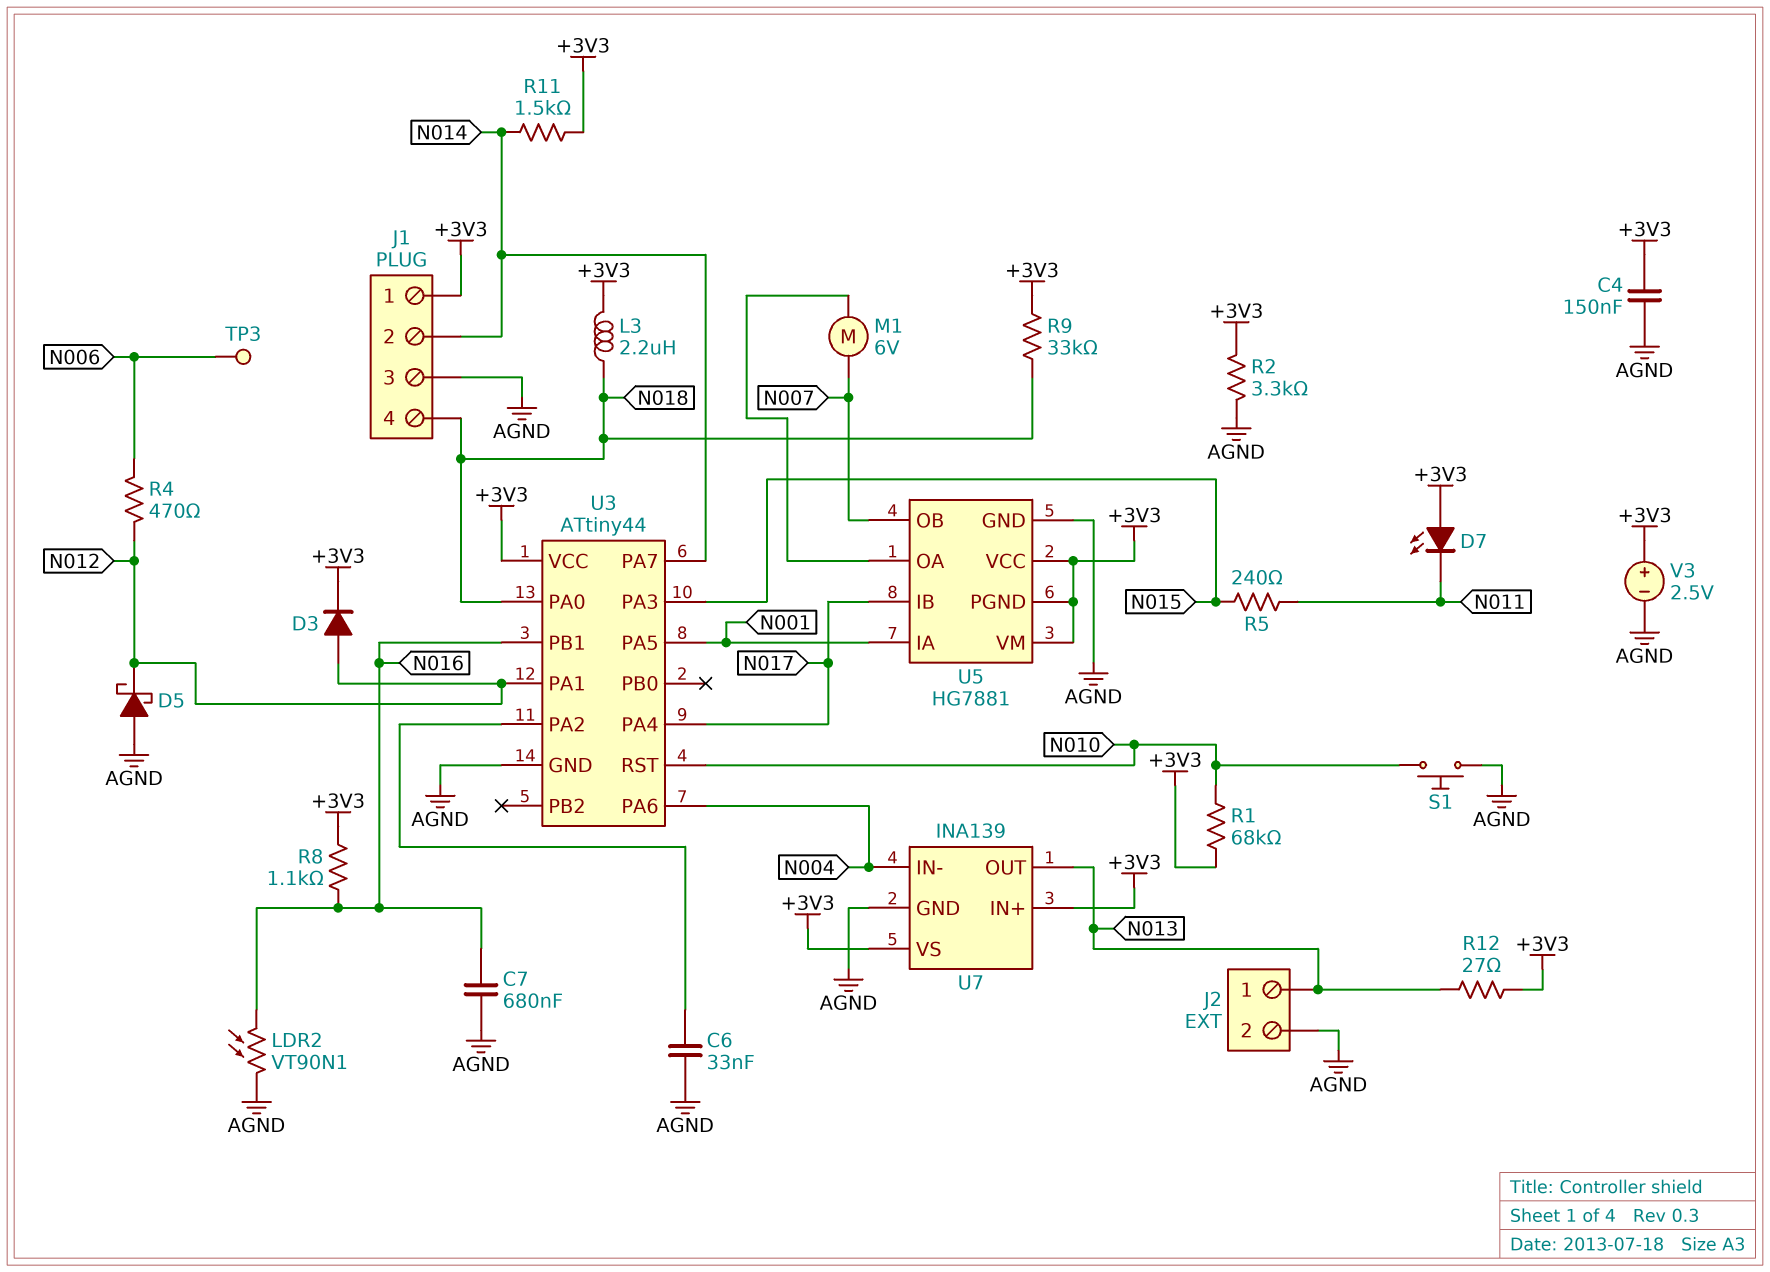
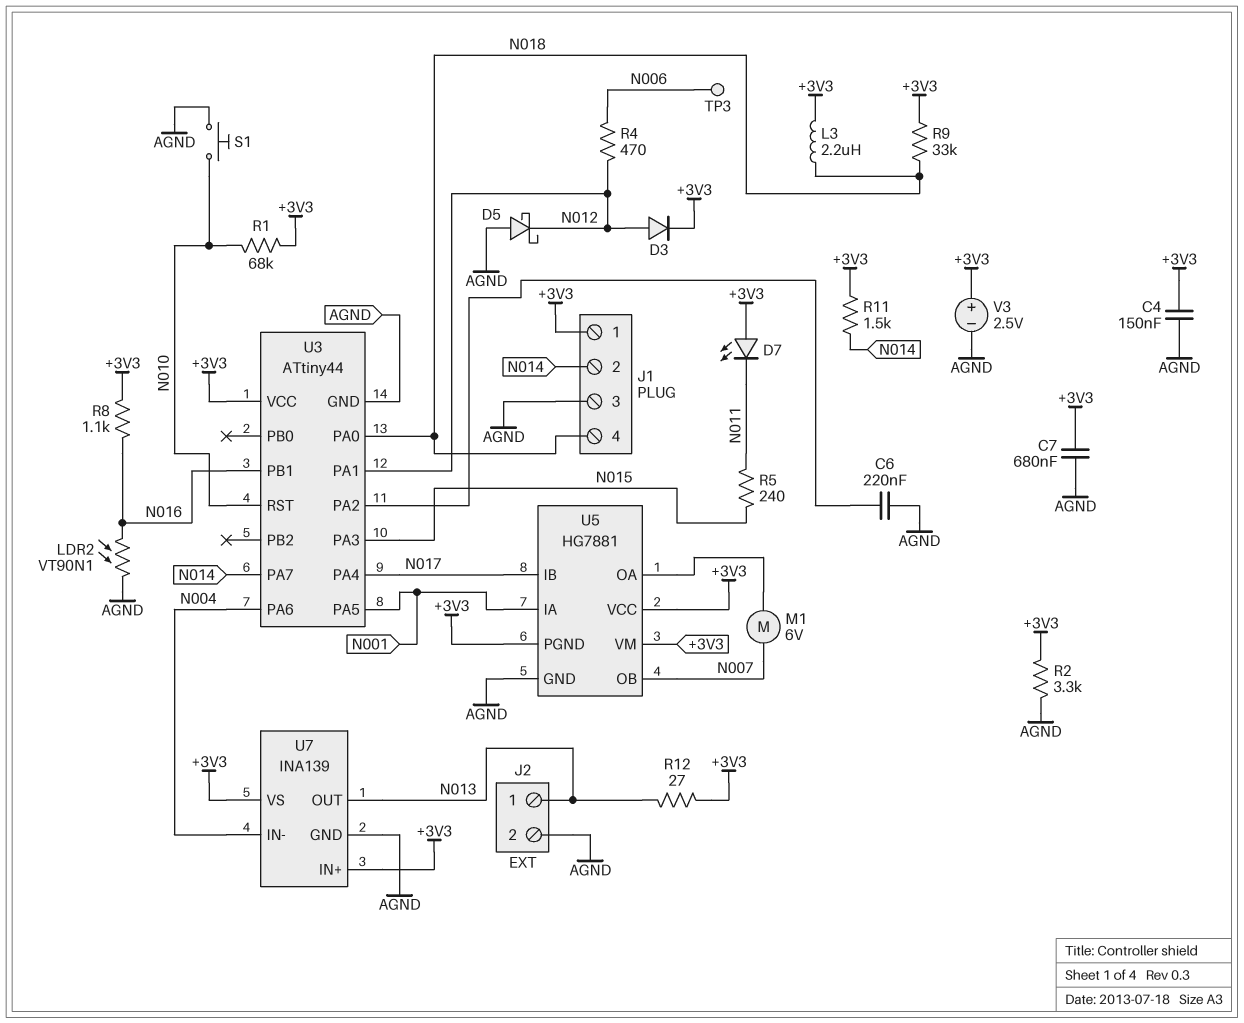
C6: 33nF (AGND, U3/PA2) -> 220nF (AGND, U3/PA2)
C7: 680nF (AGND, N016) -> 680nF (+3V3, AGND)

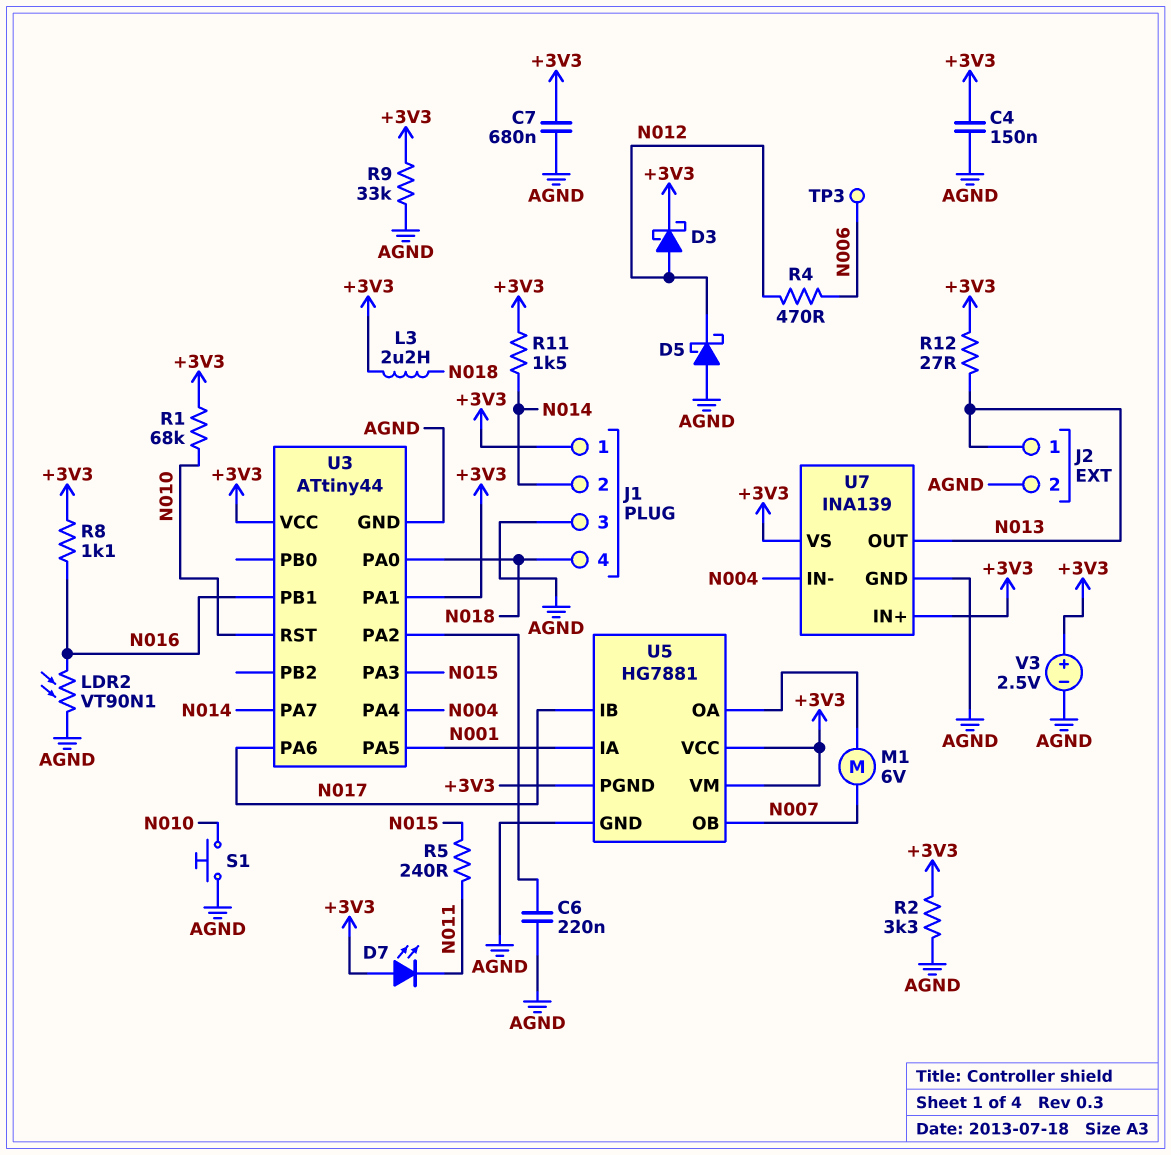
D3: diode (A N012, K +3V3) -> schottky (A N012, K +3V3)
R9: 33k (+3V3, N018) -> 33k (+3V3, AGND)
U3 pin PA1: N012 -> +3V3
U3 pin PA4: N017 -> N004
U3 pin PA6: N004 -> N017

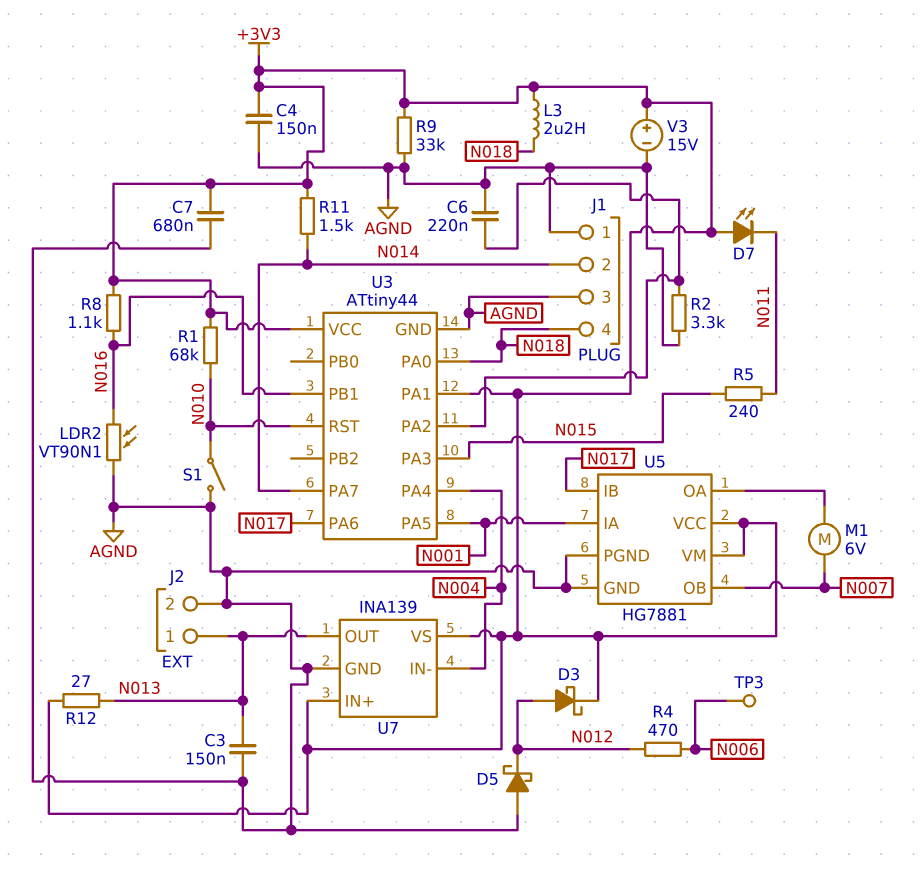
C3: none -> 150nF (AGND, N013)
J1 pin 1: +3V3 -> AGND
R2: 3.3k (+3V3, AGND) -> 3.3k (AGND, U3/PA2)
S1: button (AGND, N010) -> switch (AGND, N010)
U5 pin PGND: +3V3 -> AGND
V3: 2.5V (plus +3V3, minus AGND) -> 15V (plus +3V3, minus AGND)

